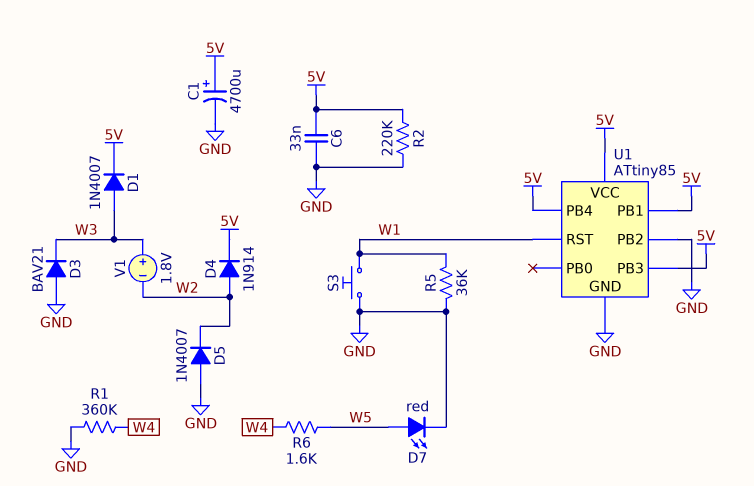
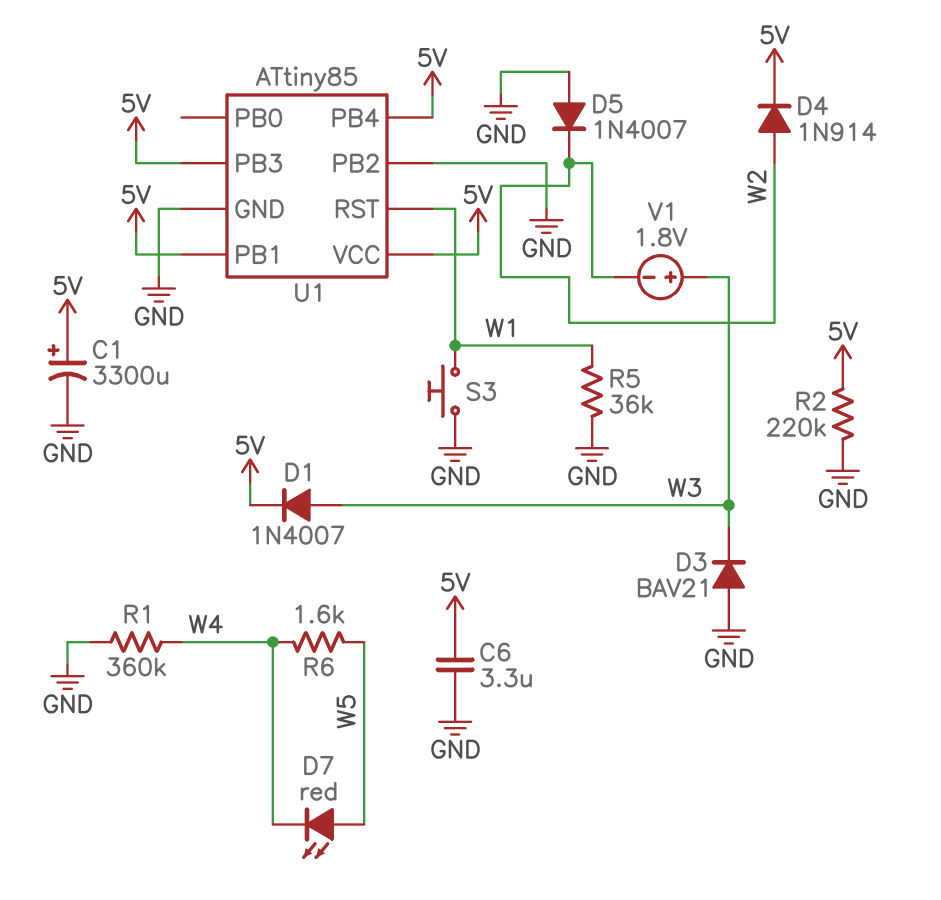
C1: 4700uF (plus 5V, minus GND) -> 3300uF (plus 5V, minus GND)
C6: 33nF (5V, GND) -> 3.3uF (5V, GND)
D7: LED red (A W5, K GND) -> LED red (A W5, K W4)

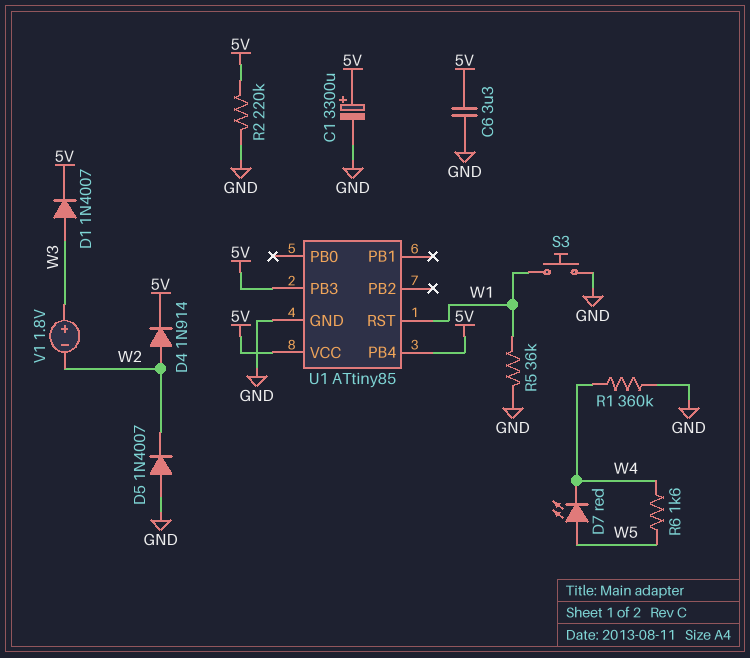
D3: diode BAV21 (A GND, K W3) -> none
U1 pin PB1: 5V -> none
U1 pin PB2: GND -> none

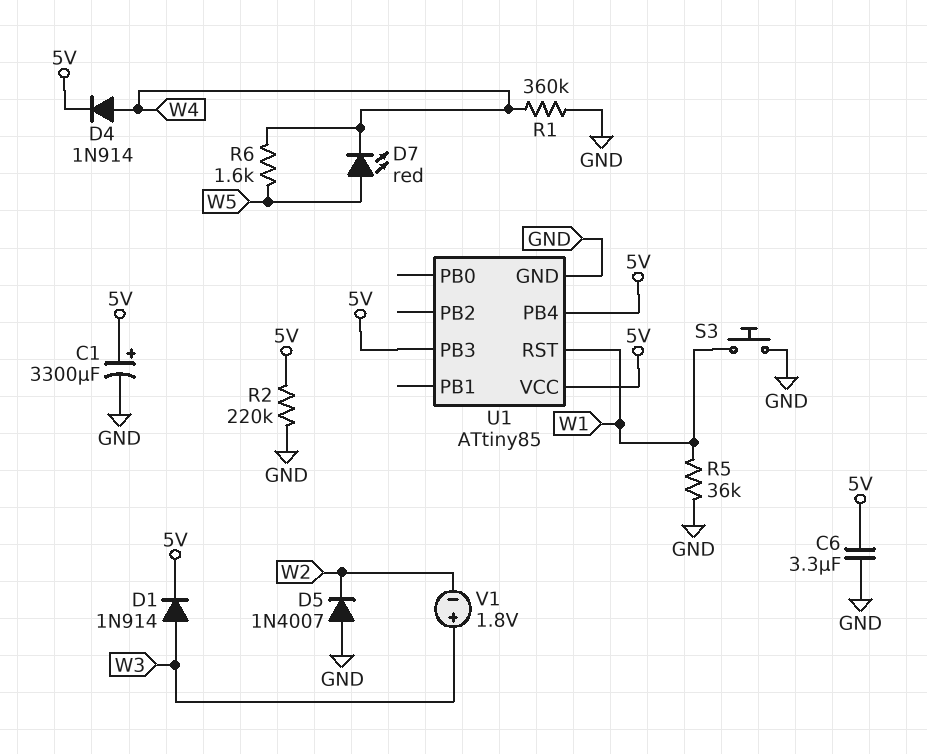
D1: diode 1N4007 (A W3, K 5V) -> diode 1N914 (A W3, K 5V)
D4: diode 1N914 (A W2, K 5V) -> diode 1N914 (A W4, K 5V)

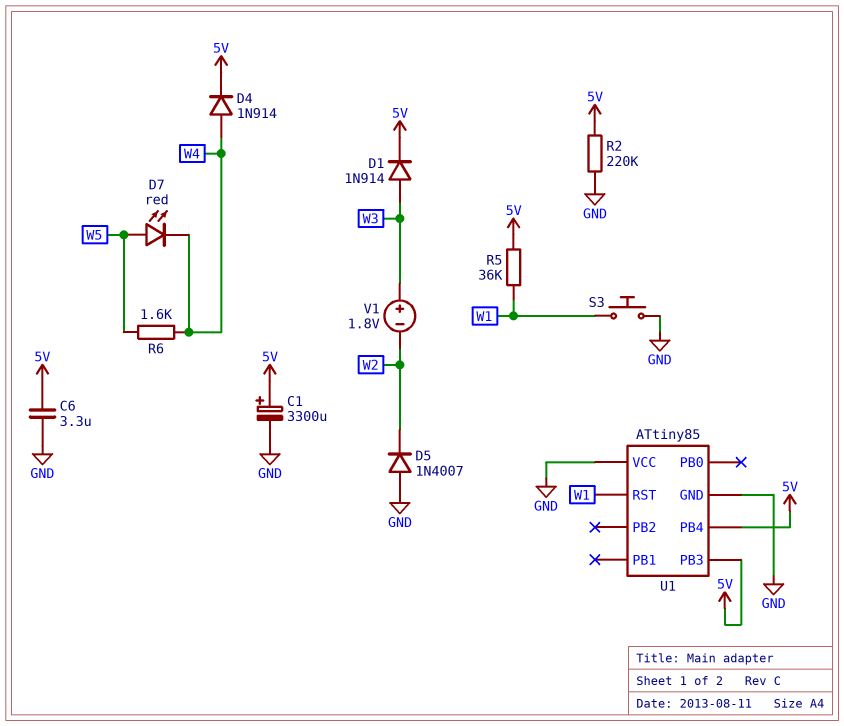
R1: 360k (GND, W4) -> none
R5: 36k (GND, W1) -> 36k (5V, W1)
U1 pin VCC: 5V -> GND

